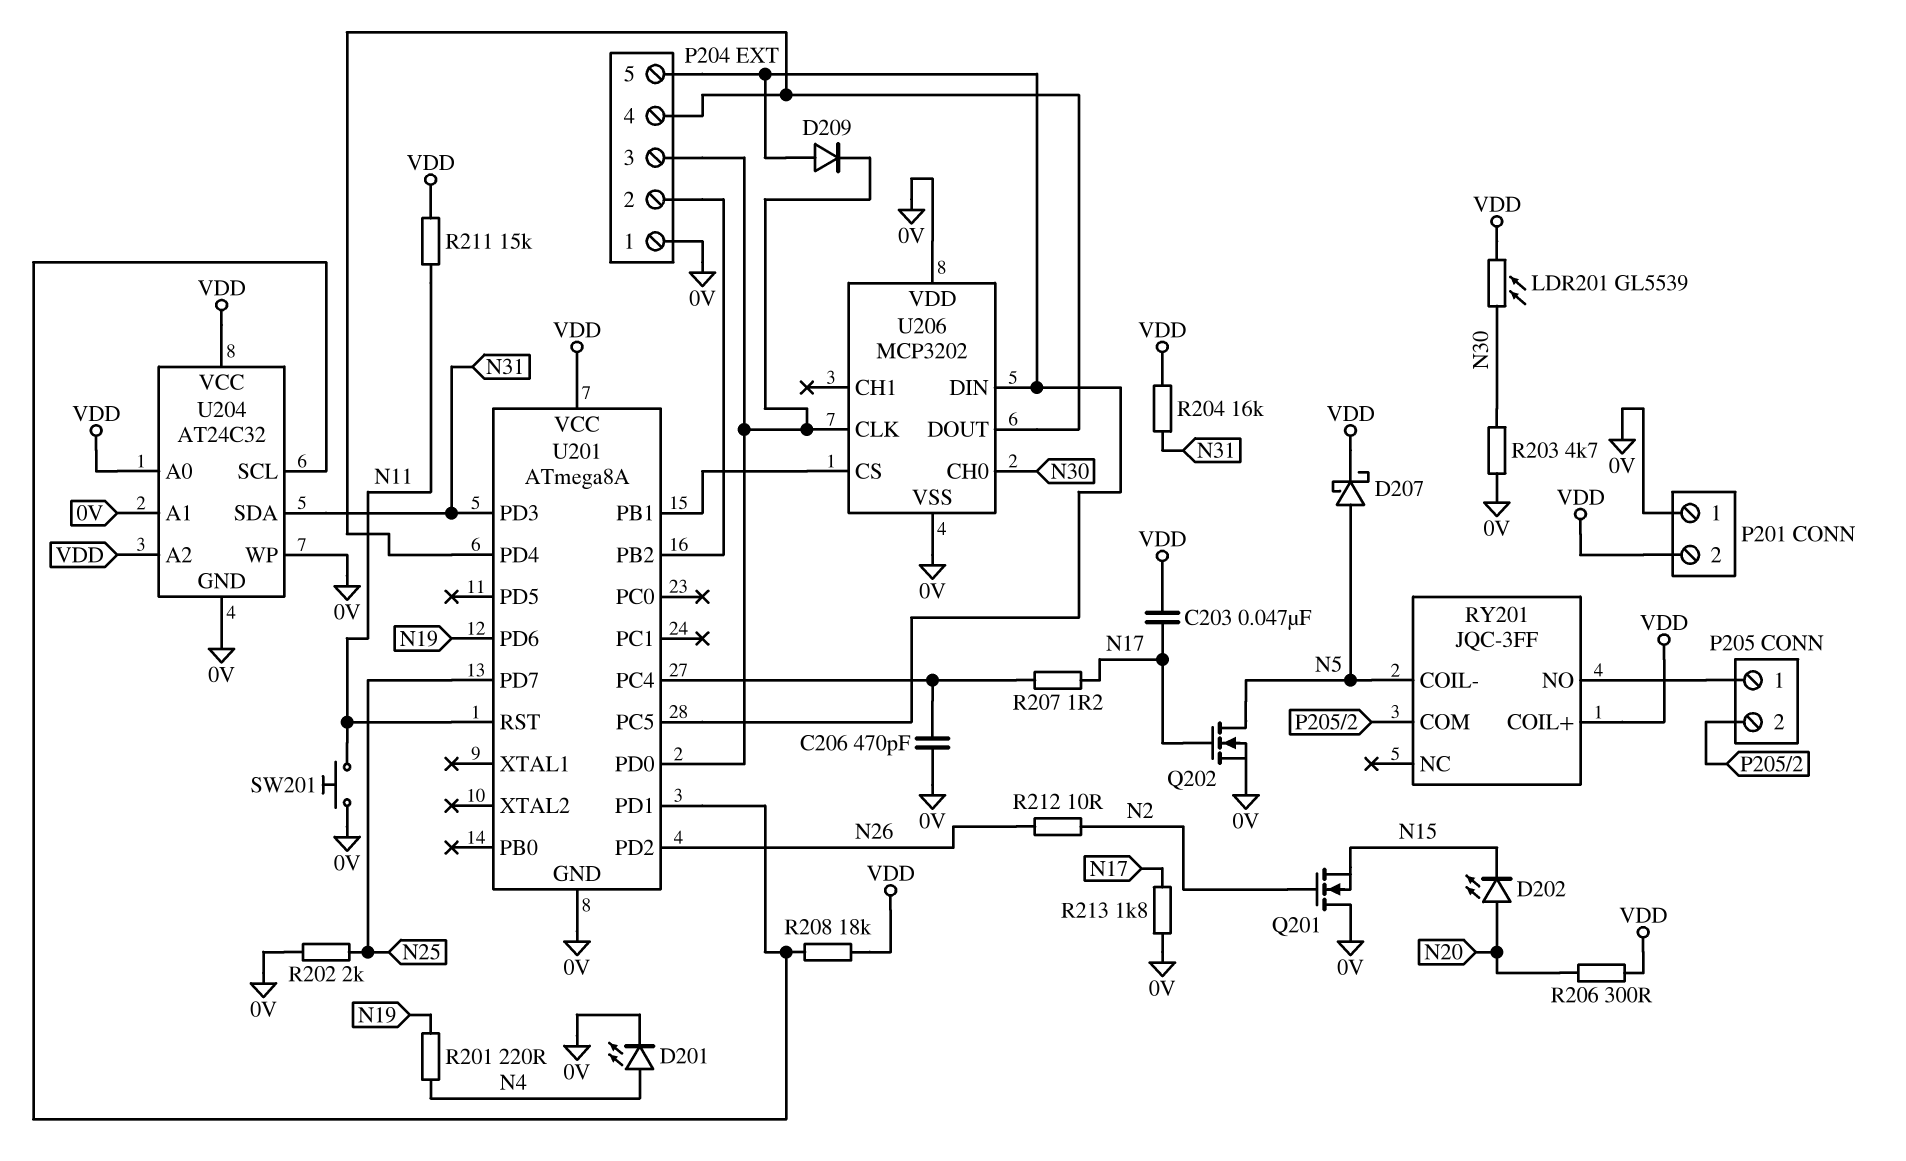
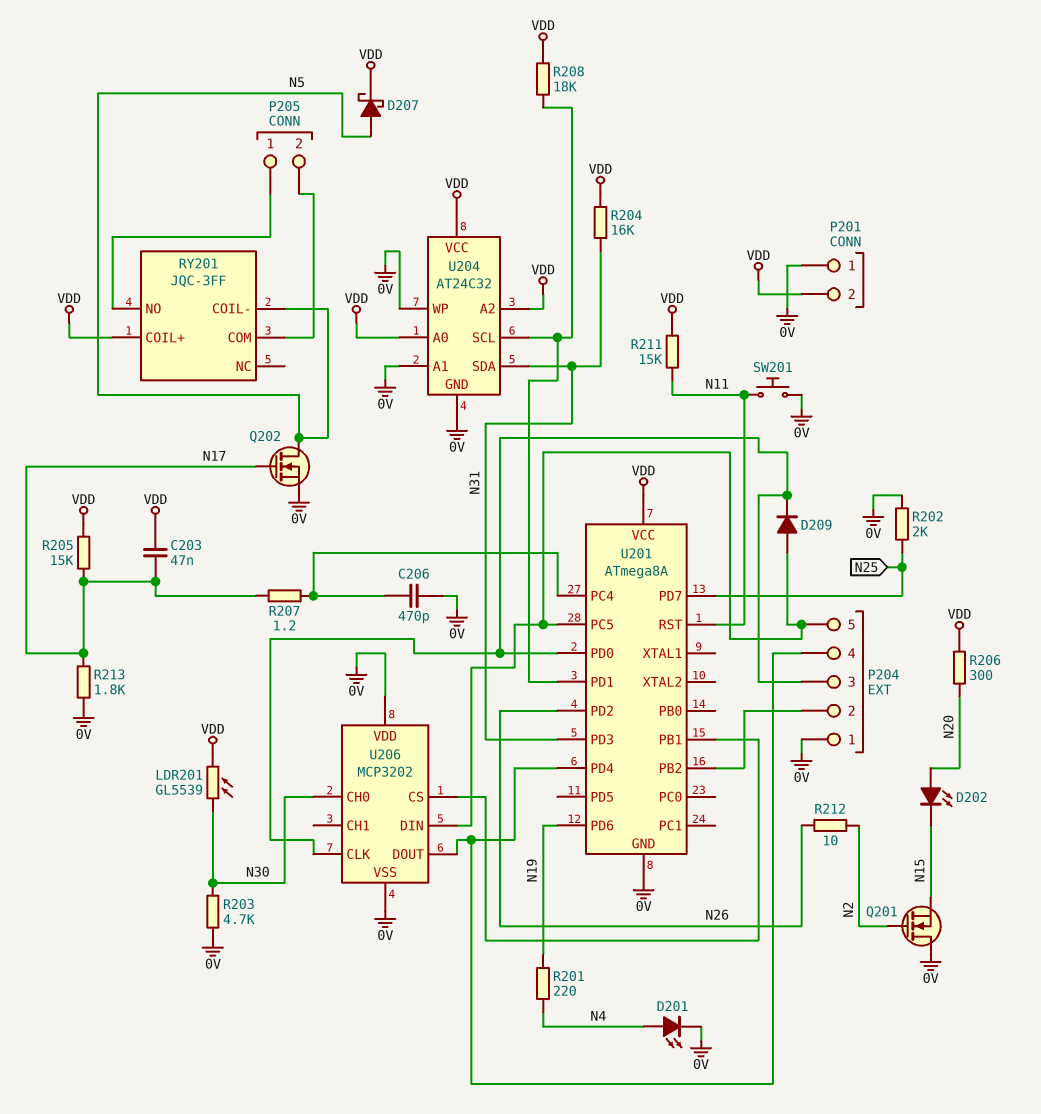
R205: none -> 15k (N17, VDD)

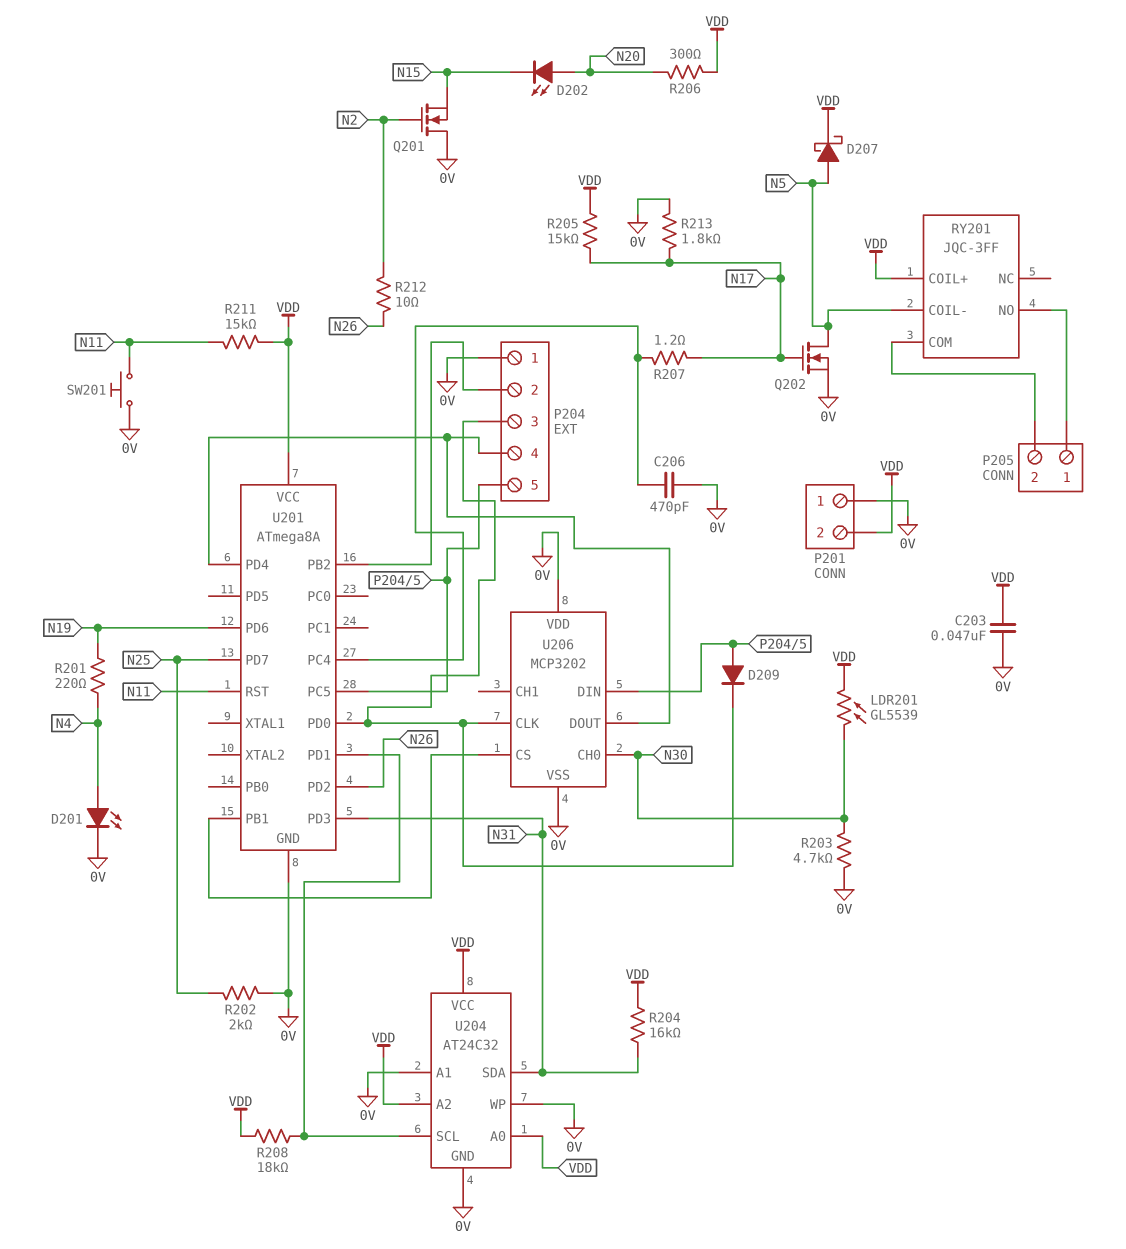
C203: 47nF (N17, VDD) -> 47nF (0V, VDD)

